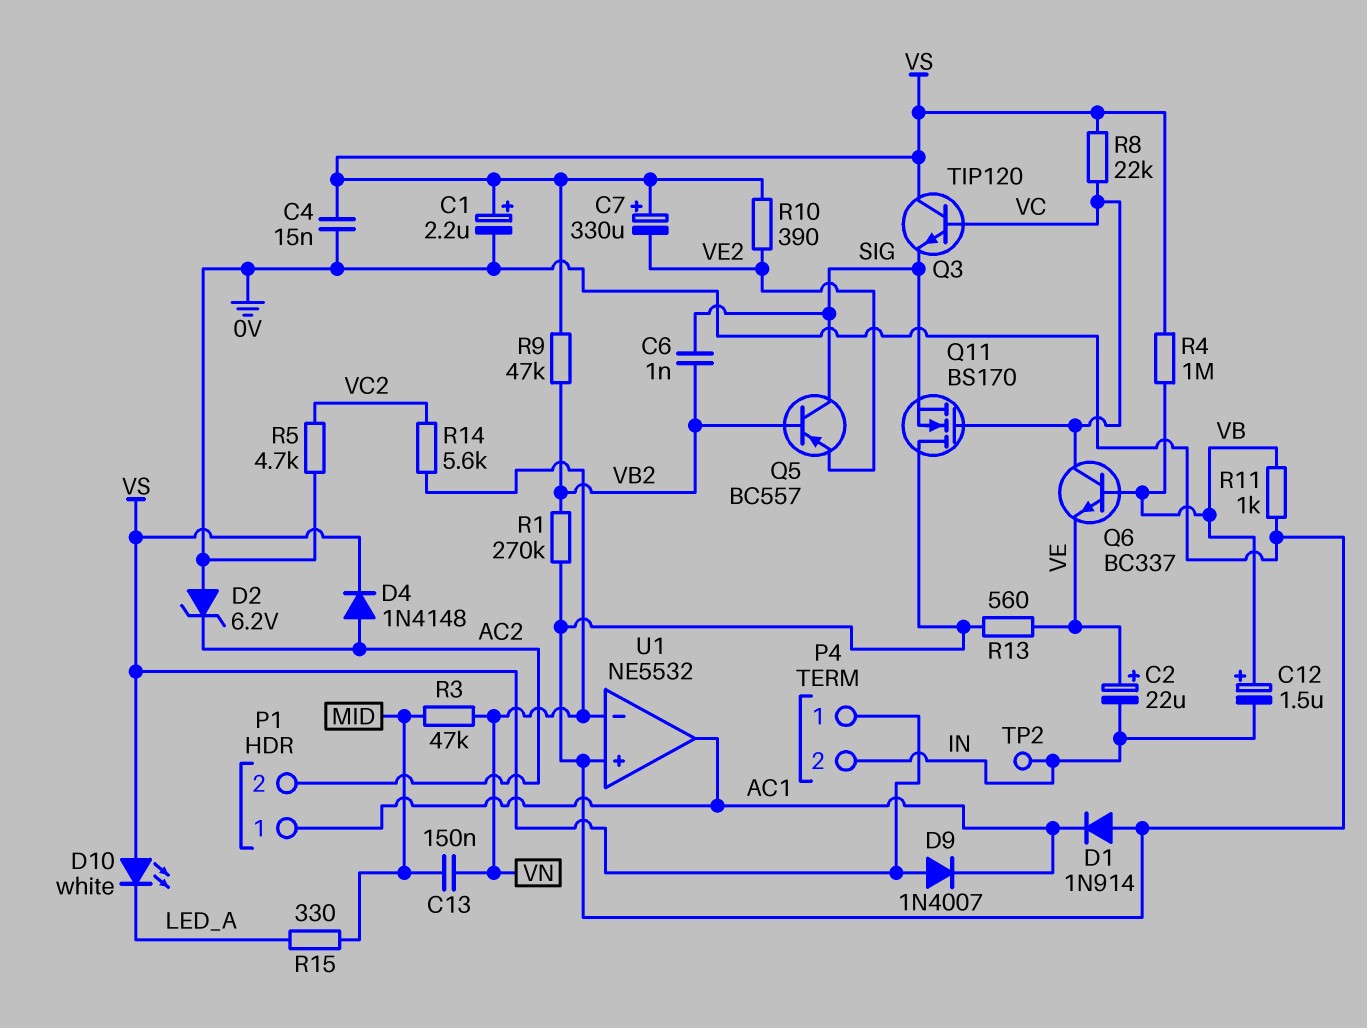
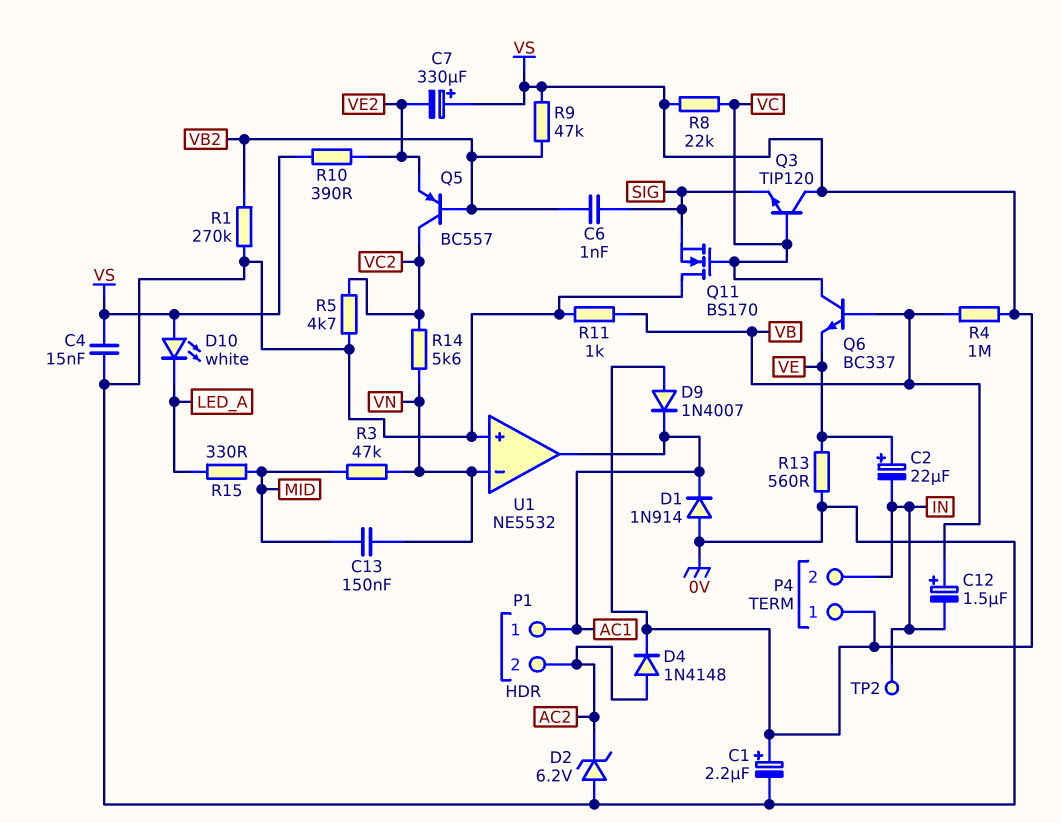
Q5: PNP BC557 (B VB2, C SIG, E VE2) -> PNP BC557 (B VB2, C VC2, E VE2)

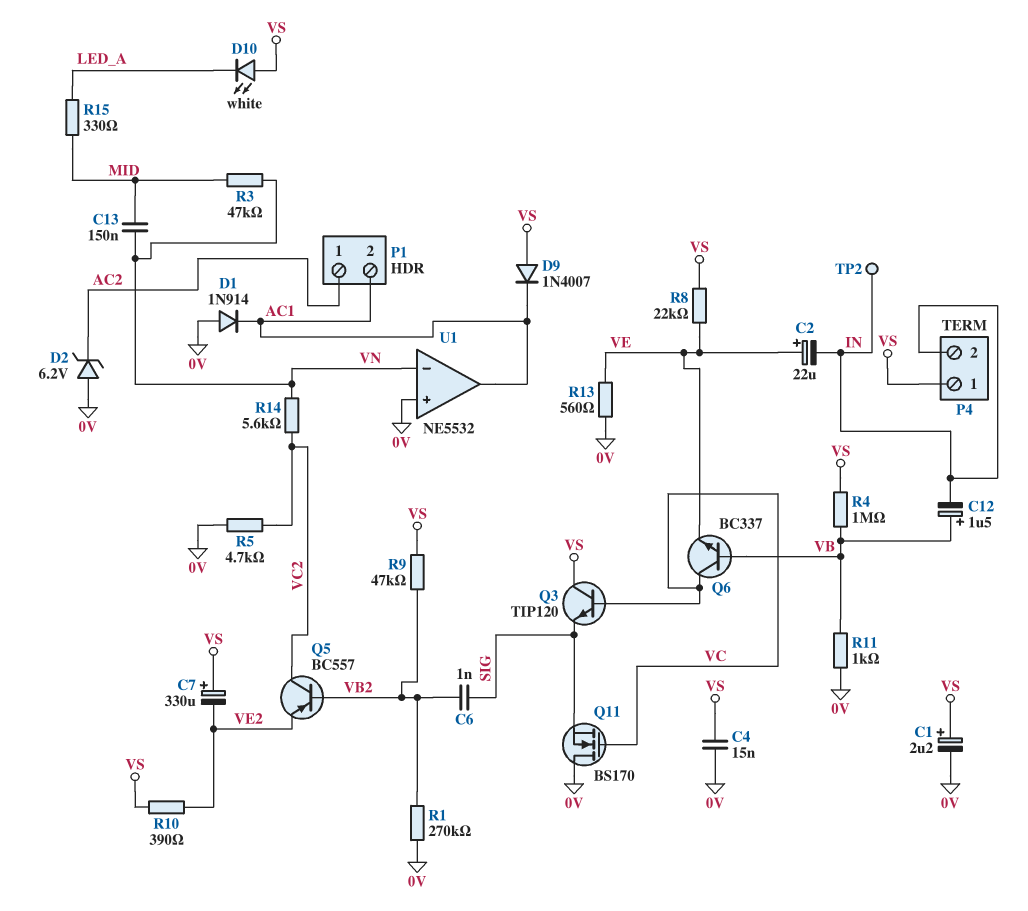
D4: diode 1N4148 (A AC2, K VS) -> none
P1 pin 1: AC1 -> AC2
P1 pin 2: AC2 -> AC1
R8: 22k (VC, VS) -> 22k (VE, VS)

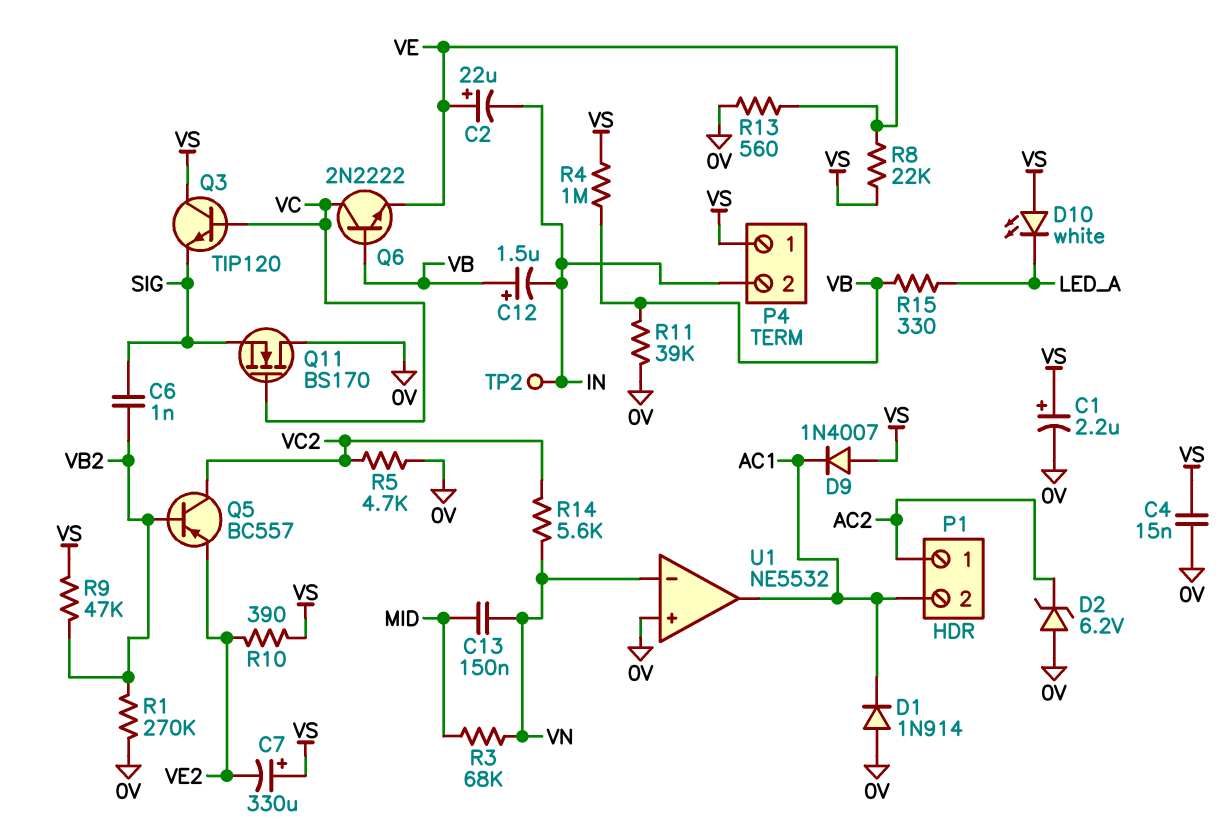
Q6: NPN BC337 (B VB, C VC, E VE) -> NPN 2N2222 (B VB, C VC, E VE)
R3: 47k (MID, VN) -> 68k (MID, VN)
R11: 1k (0V, VB) -> 39k (0V, VB)
R15: 330 (LED_A, MID) -> 330 (LED_A, VB)

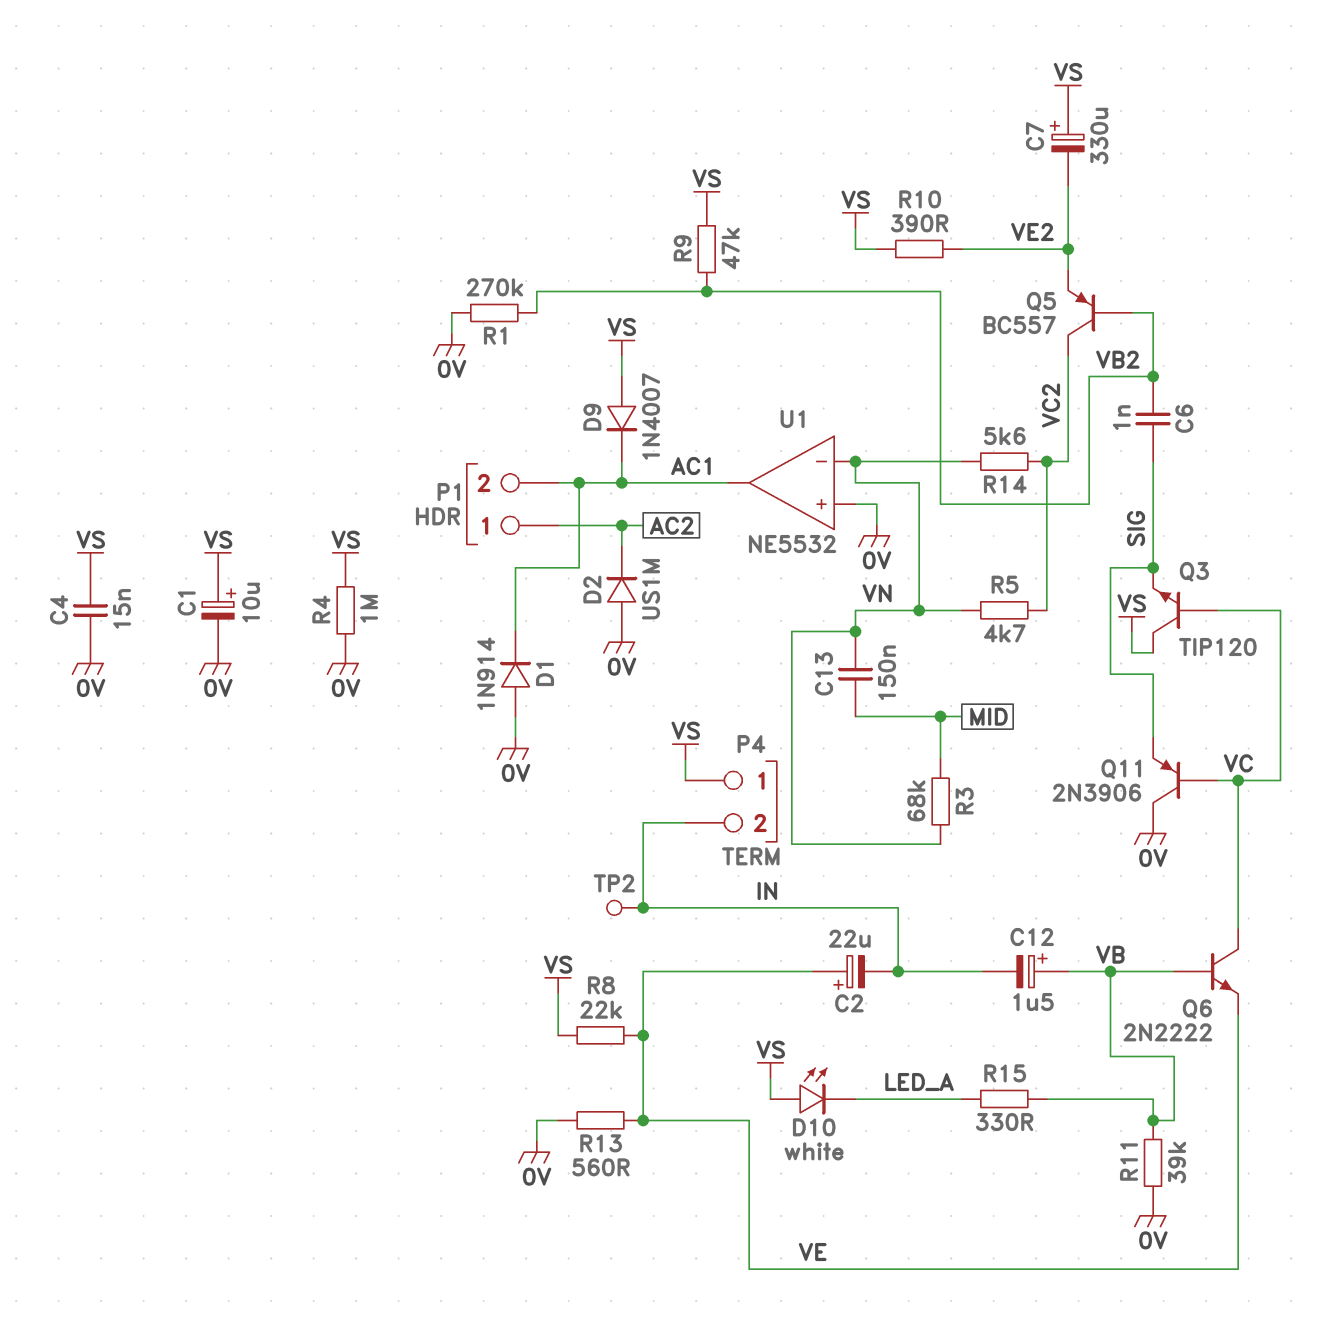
C1: 2.2uF (plus VS, minus 0V) -> 10uF (plus VS, minus 0V)
D2: zener 6.2V (A 0V, K AC2) -> diode US1M (A 0V, K AC2)
Q11: NMOS BS170 (G VC, D 0V, S SIG) -> PNP 2N3906 (B VC, C 0V, E SIG)
R4: 1M (VB, VS) -> 1M (0V, VS)
R5: 4.7k (0V, VC2) -> 4.7k (VC2, VN)

